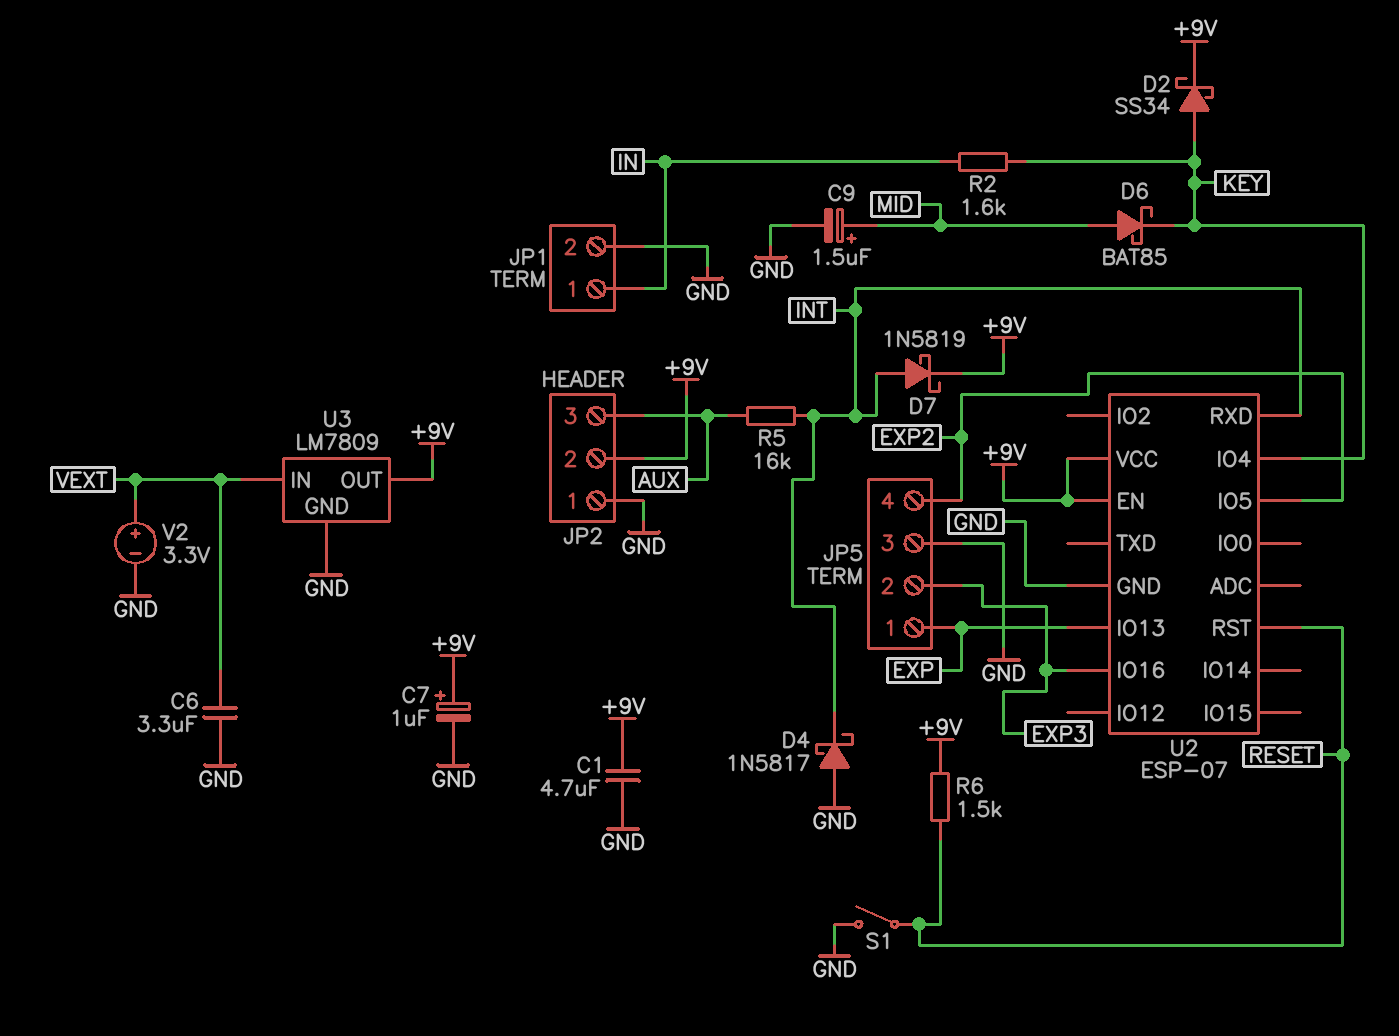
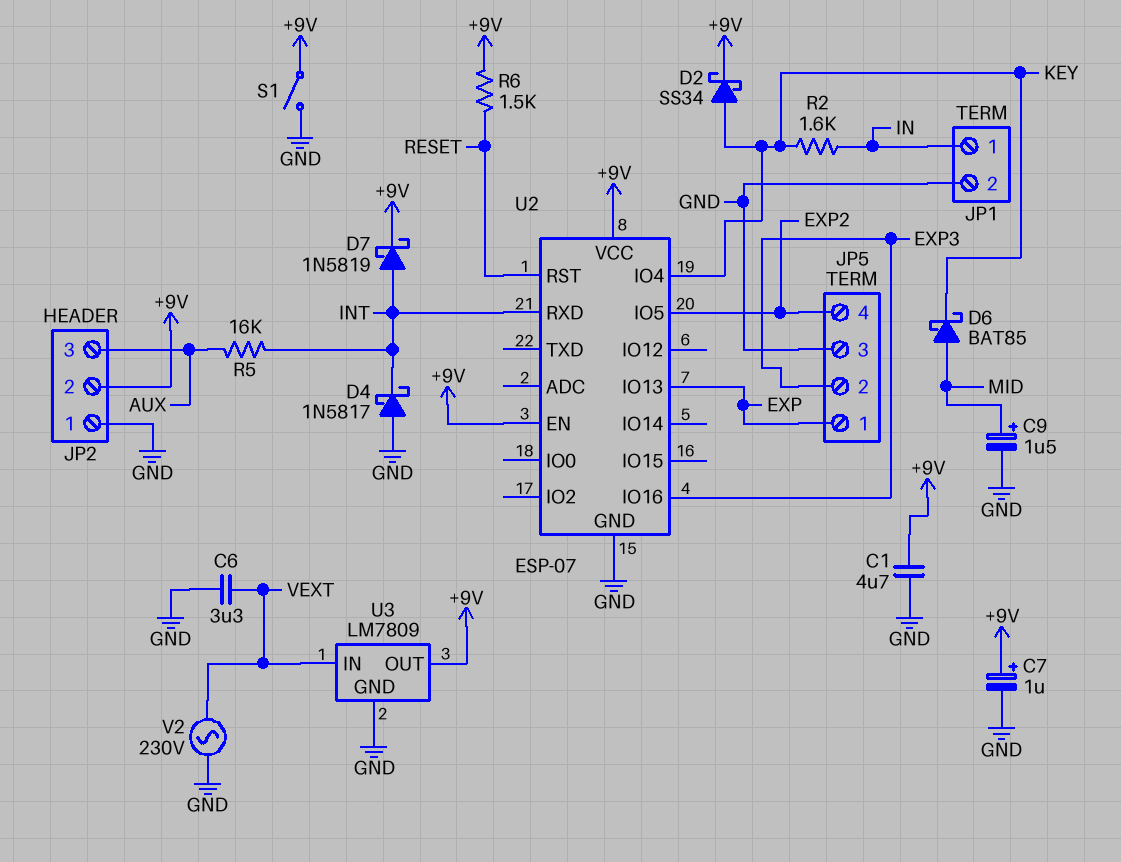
S1: switch (GND, RESET) -> switch (+9V, GND)
V2: 3.3V (plus VEXT, minus GND) -> AC 230V (GND, VEXT)

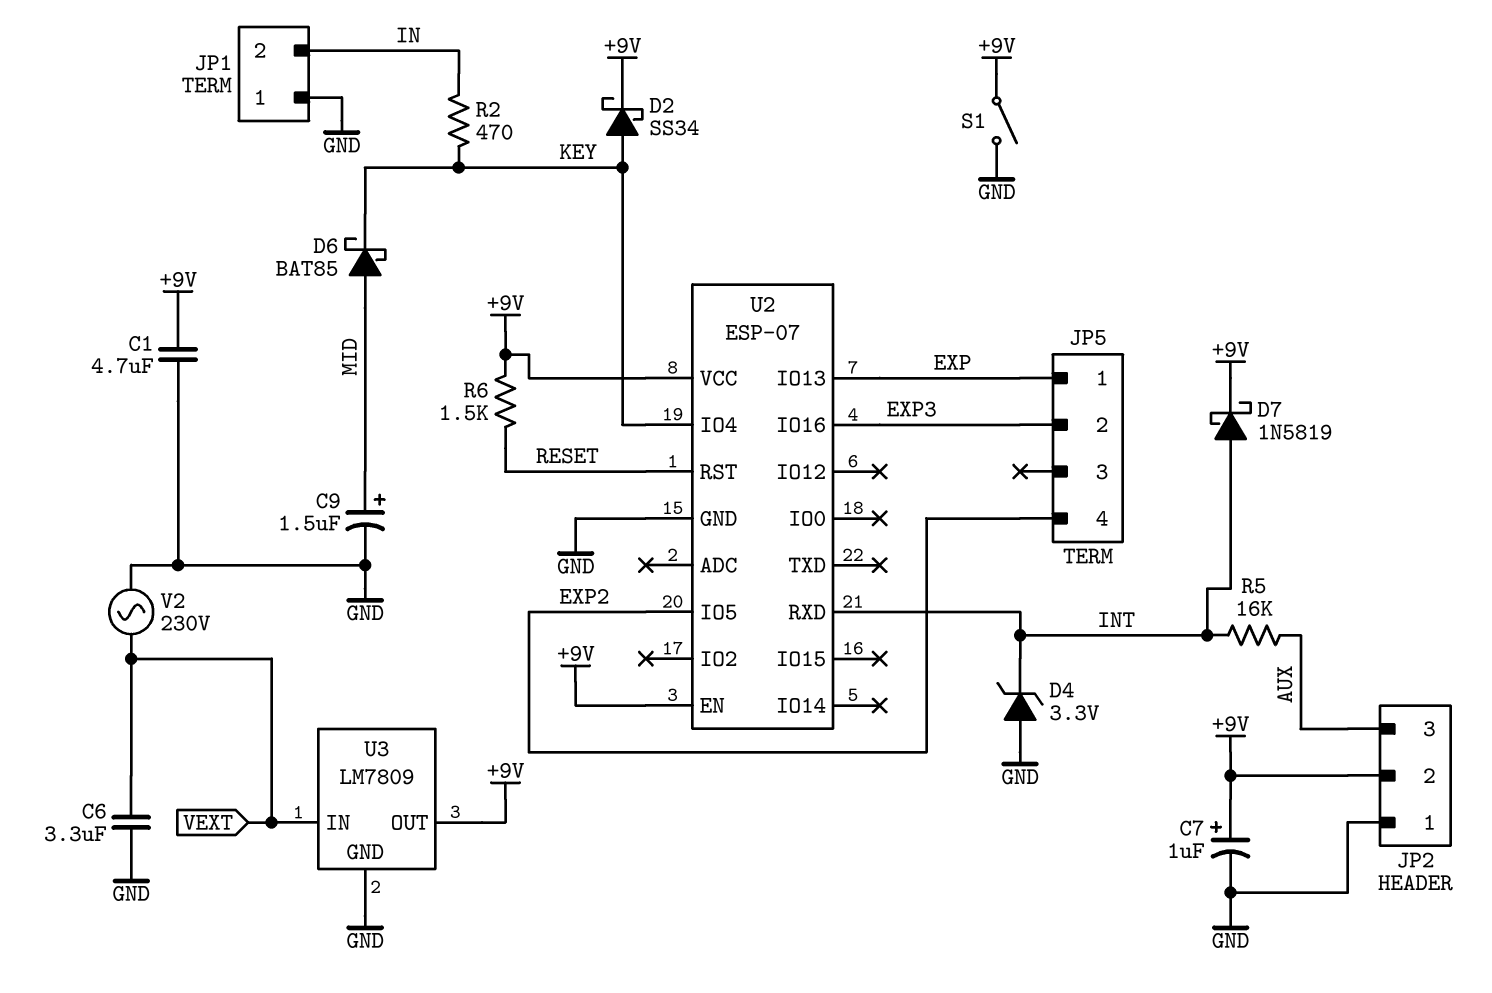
D4: schottky 1N5817 (A GND, K INT) -> zener 3.3V (A GND, K INT)
JP1 pin 1: IN -> GND
JP1 pin 2: GND -> IN
JP5 pin 3: GND -> none
R2: 1.6k (IN, KEY) -> 470 (IN, KEY)

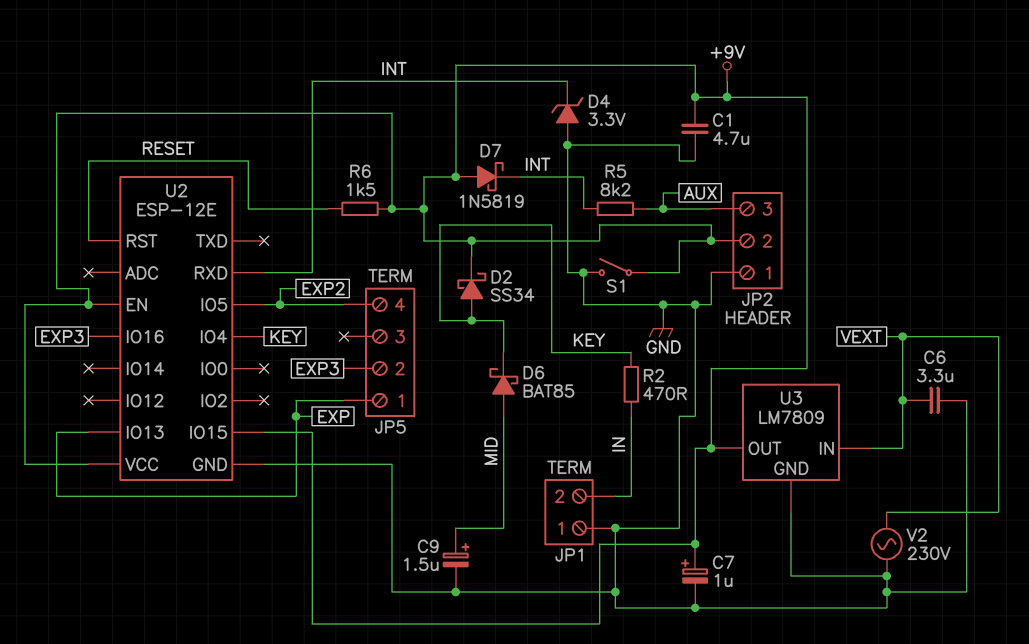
D7: schottky 1N5819 (A INT, K +9V) -> schottky 1N5819 (A +9V, K INT)
R5: 16k (AUX, INT) -> 8.2k (AUX, INT)
U2: ESP-07 -> ESP-12E
U2 pin IO15: none -> +9V

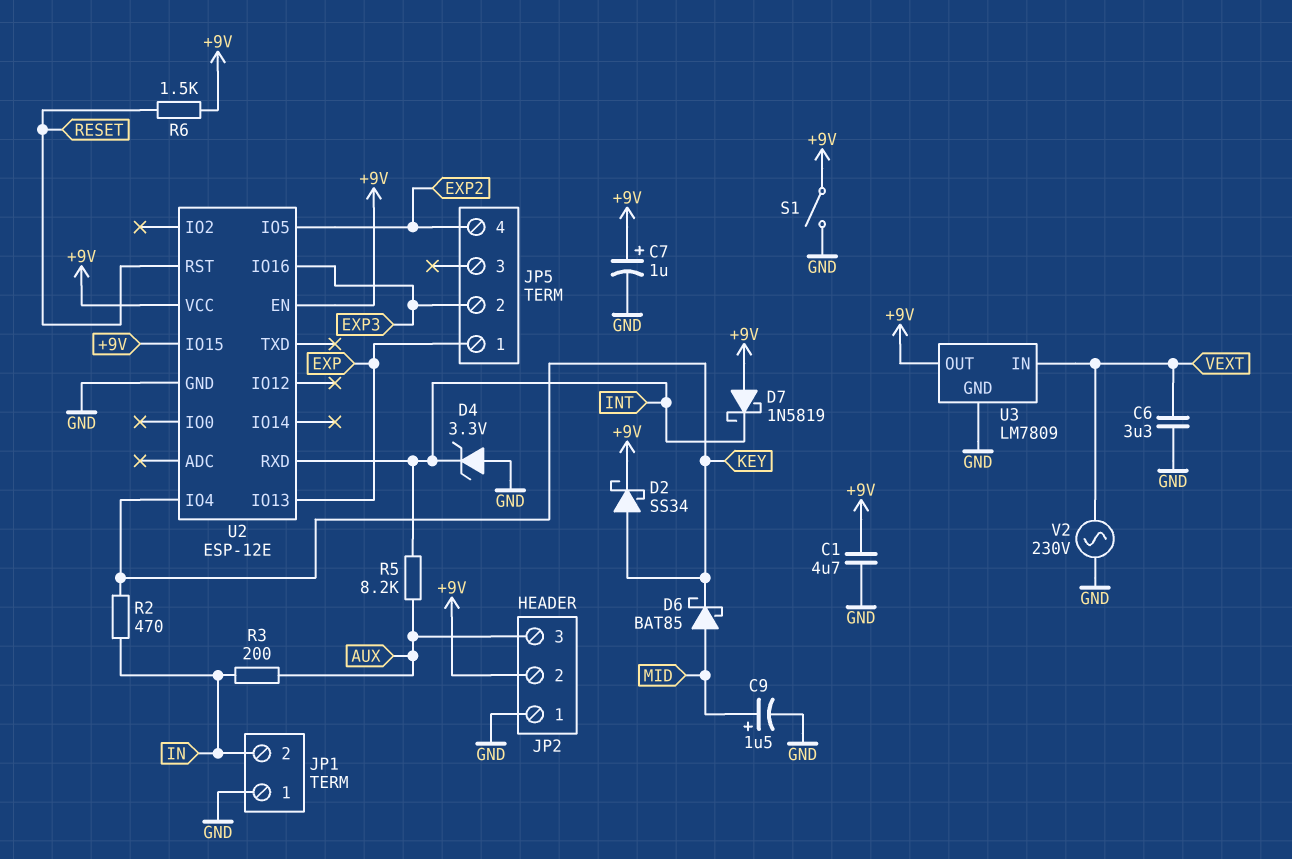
R3: none -> 200 (AUX, IN)

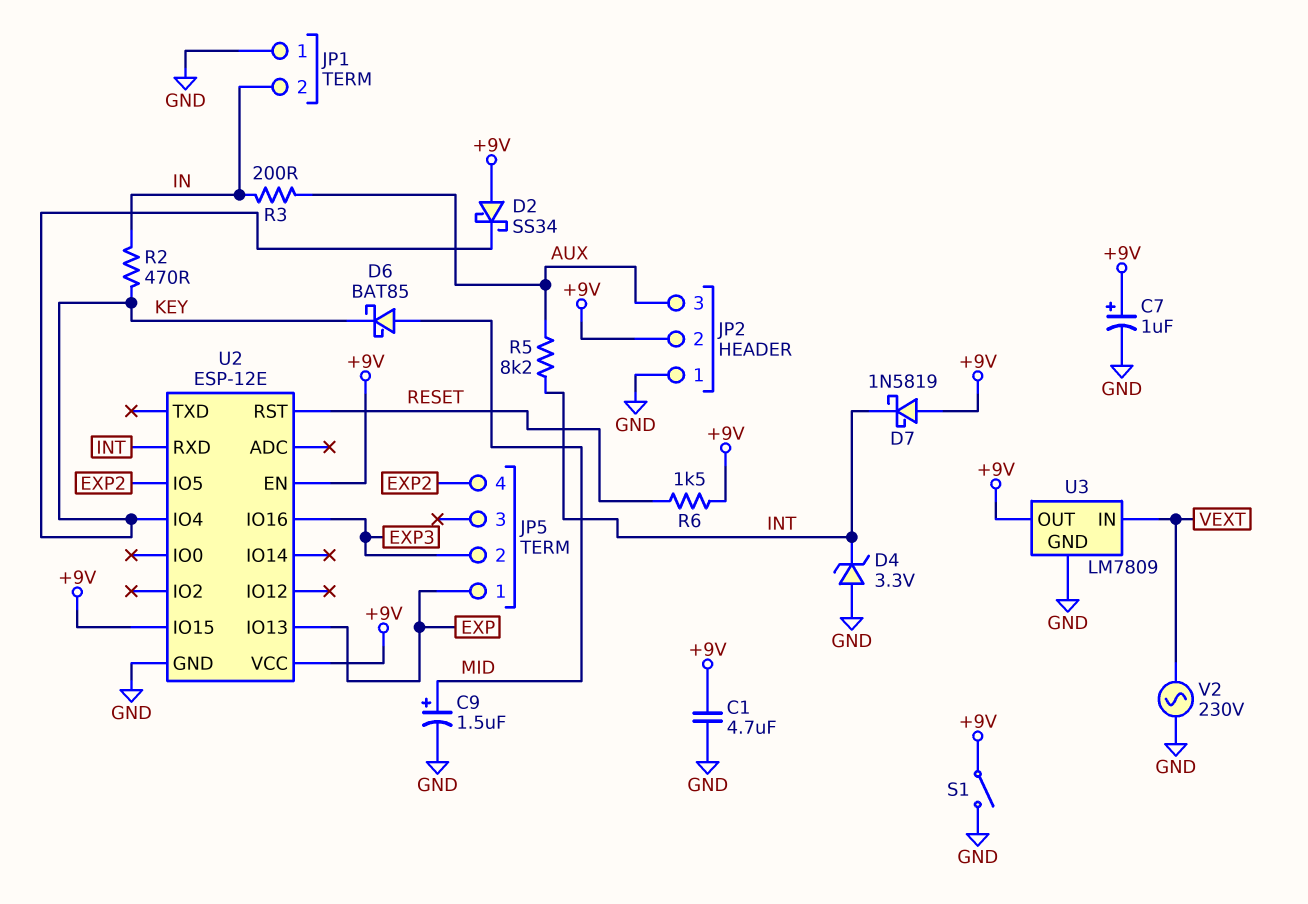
C6: 3.3uF (GND, VEXT) -> none
D2: schottky SS34 (A KEY, K +9V) -> schottky SS34 (A +9V, K KEY)

